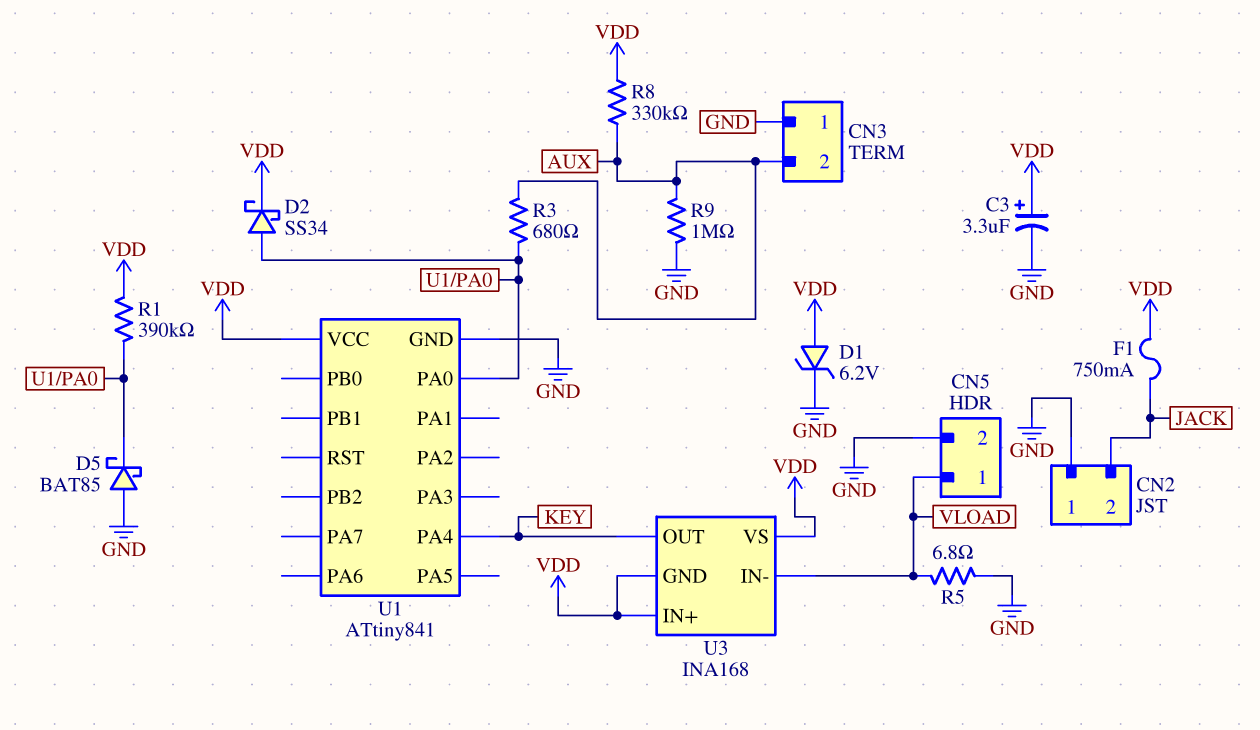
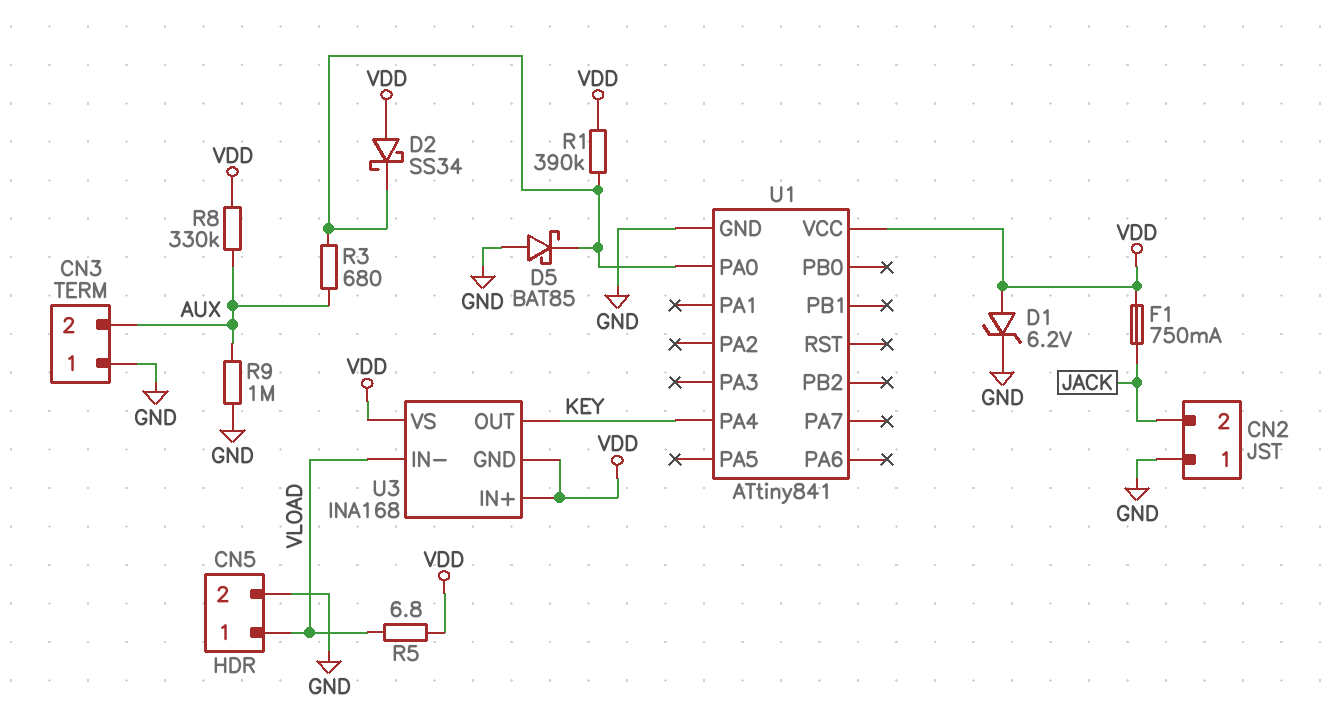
C3: 3.3uF (plus VDD, minus GND) -> none
D2: schottky SS34 (A U1/PA0, K VDD) -> schottky SS34 (A VDD, K U1/PA0)
R5: 6.8 (GND, VLOAD) -> 6.8 (VDD, VLOAD)

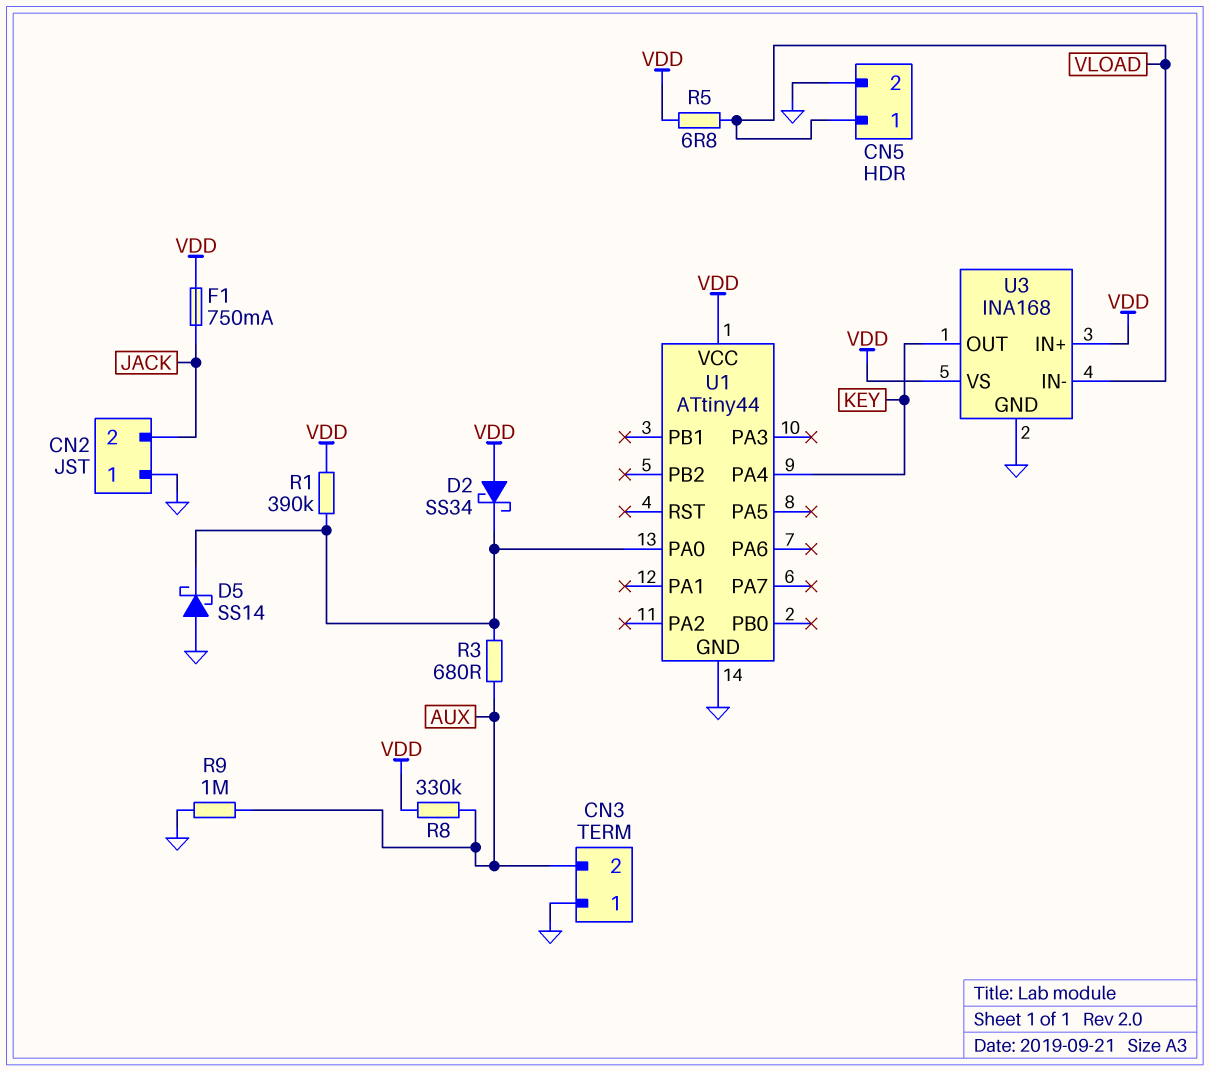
D1: zener 6.2V (A VDD, K GND) -> none
D5: schottky BAT85 (A GND, K U1/PA0) -> schottky SS14 (A GND, K U1/PA0)
U1: ATtiny841 -> ATtiny44
U3 pin GND: VDD -> GND

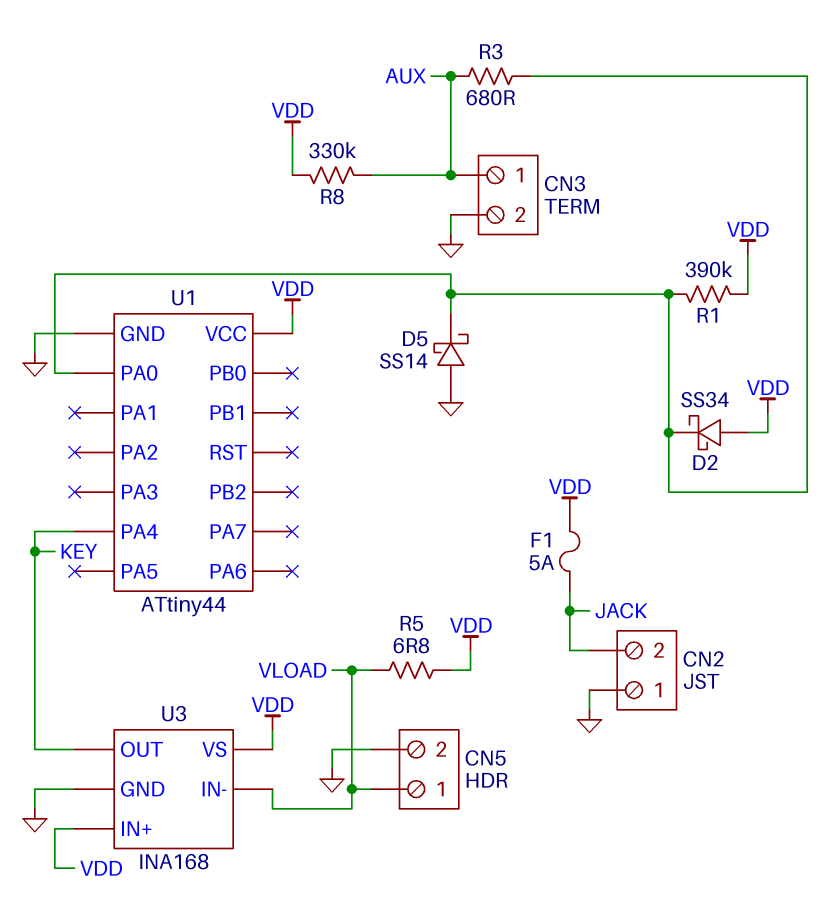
CN3 pin 1: GND -> AUX
CN3 pin 2: AUX -> GND
F1: 750mA (JACK, VDD) -> 5A (JACK, VDD)
R9: 1M (AUX, GND) -> none

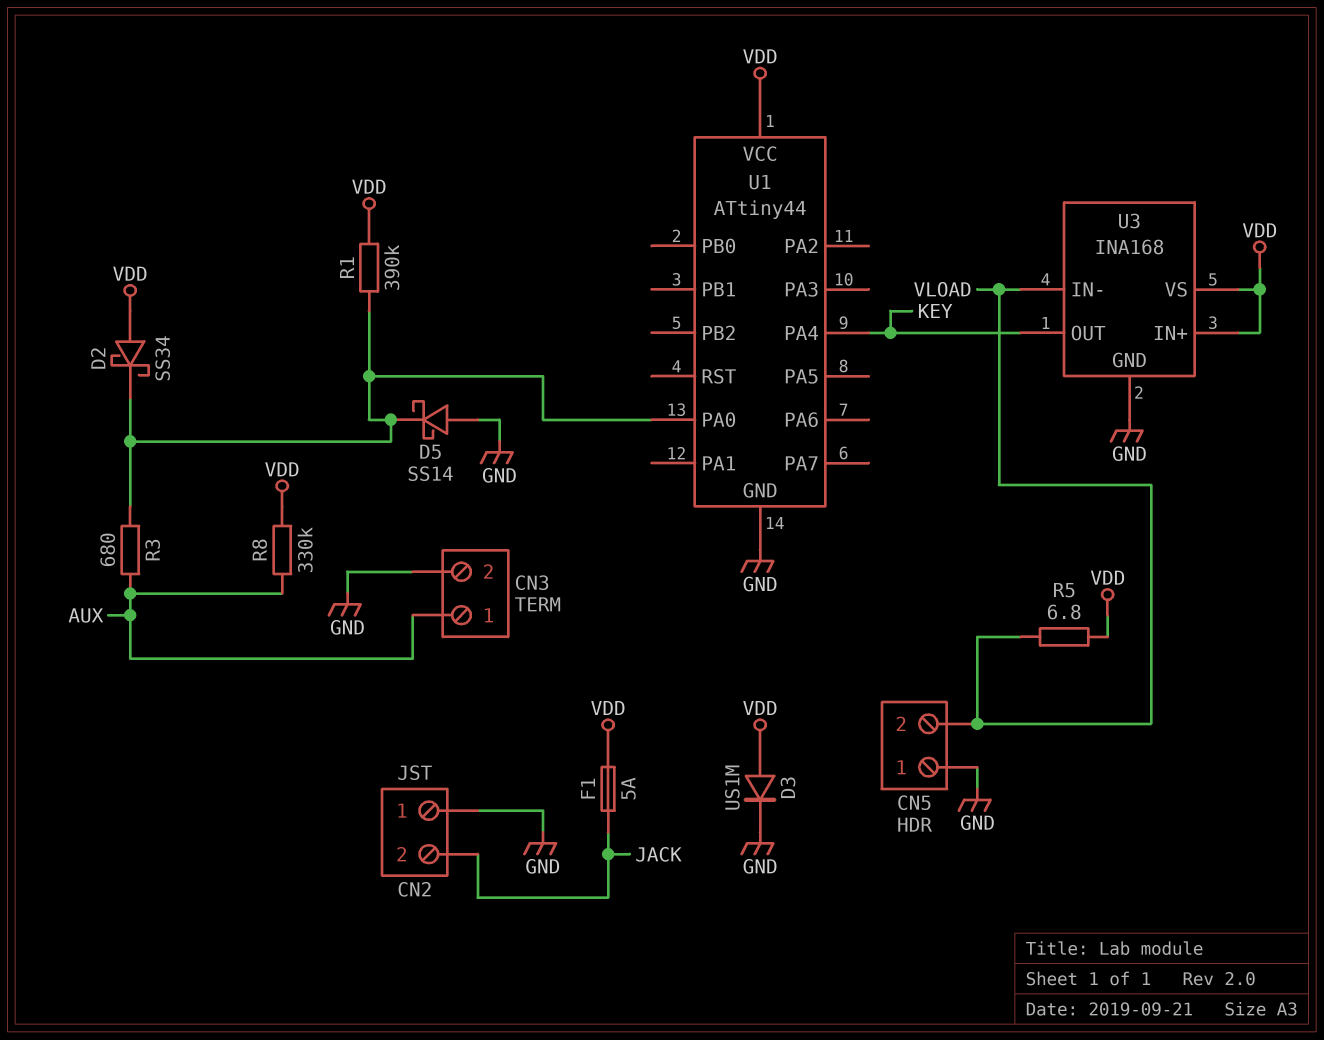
CN5 pin 1: VLOAD -> GND
CN5 pin 2: GND -> VLOAD
D3: none -> diode US1M (A VDD, K GND)

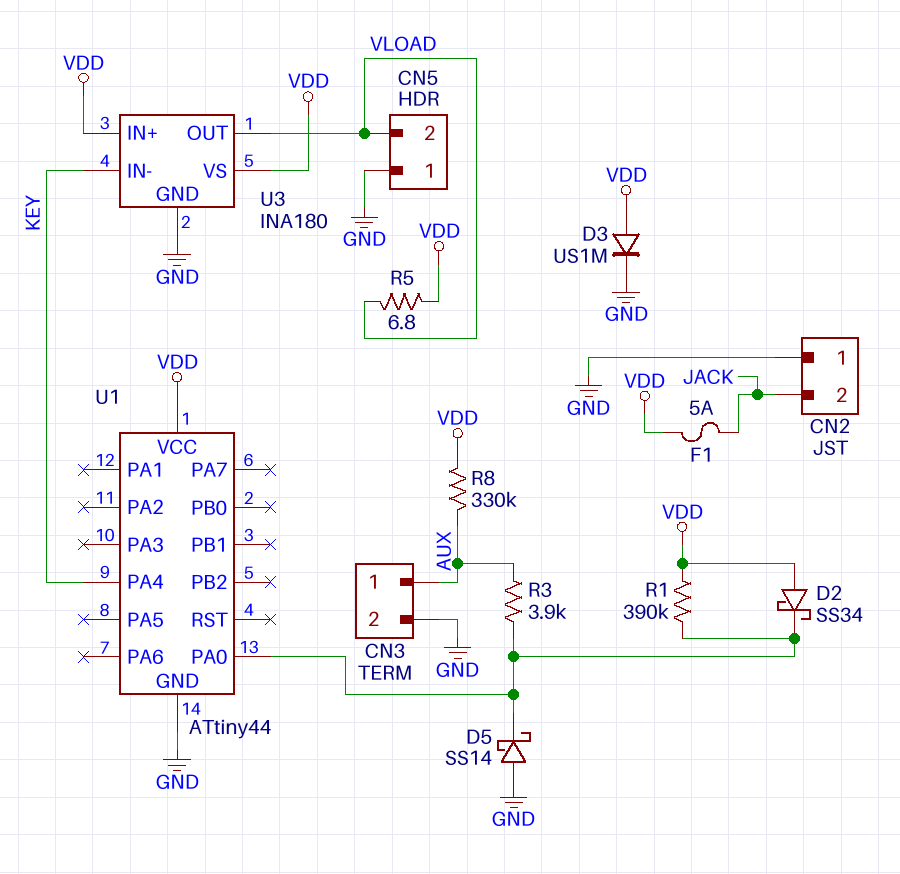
R3: 680 (AUX, U1/PA0) -> 3.9k (AUX, U1/PA0)
U3: INA168 -> INA180
U3 pin IN-: VLOAD -> KEY
U3 pin OUT: KEY -> VLOAD

